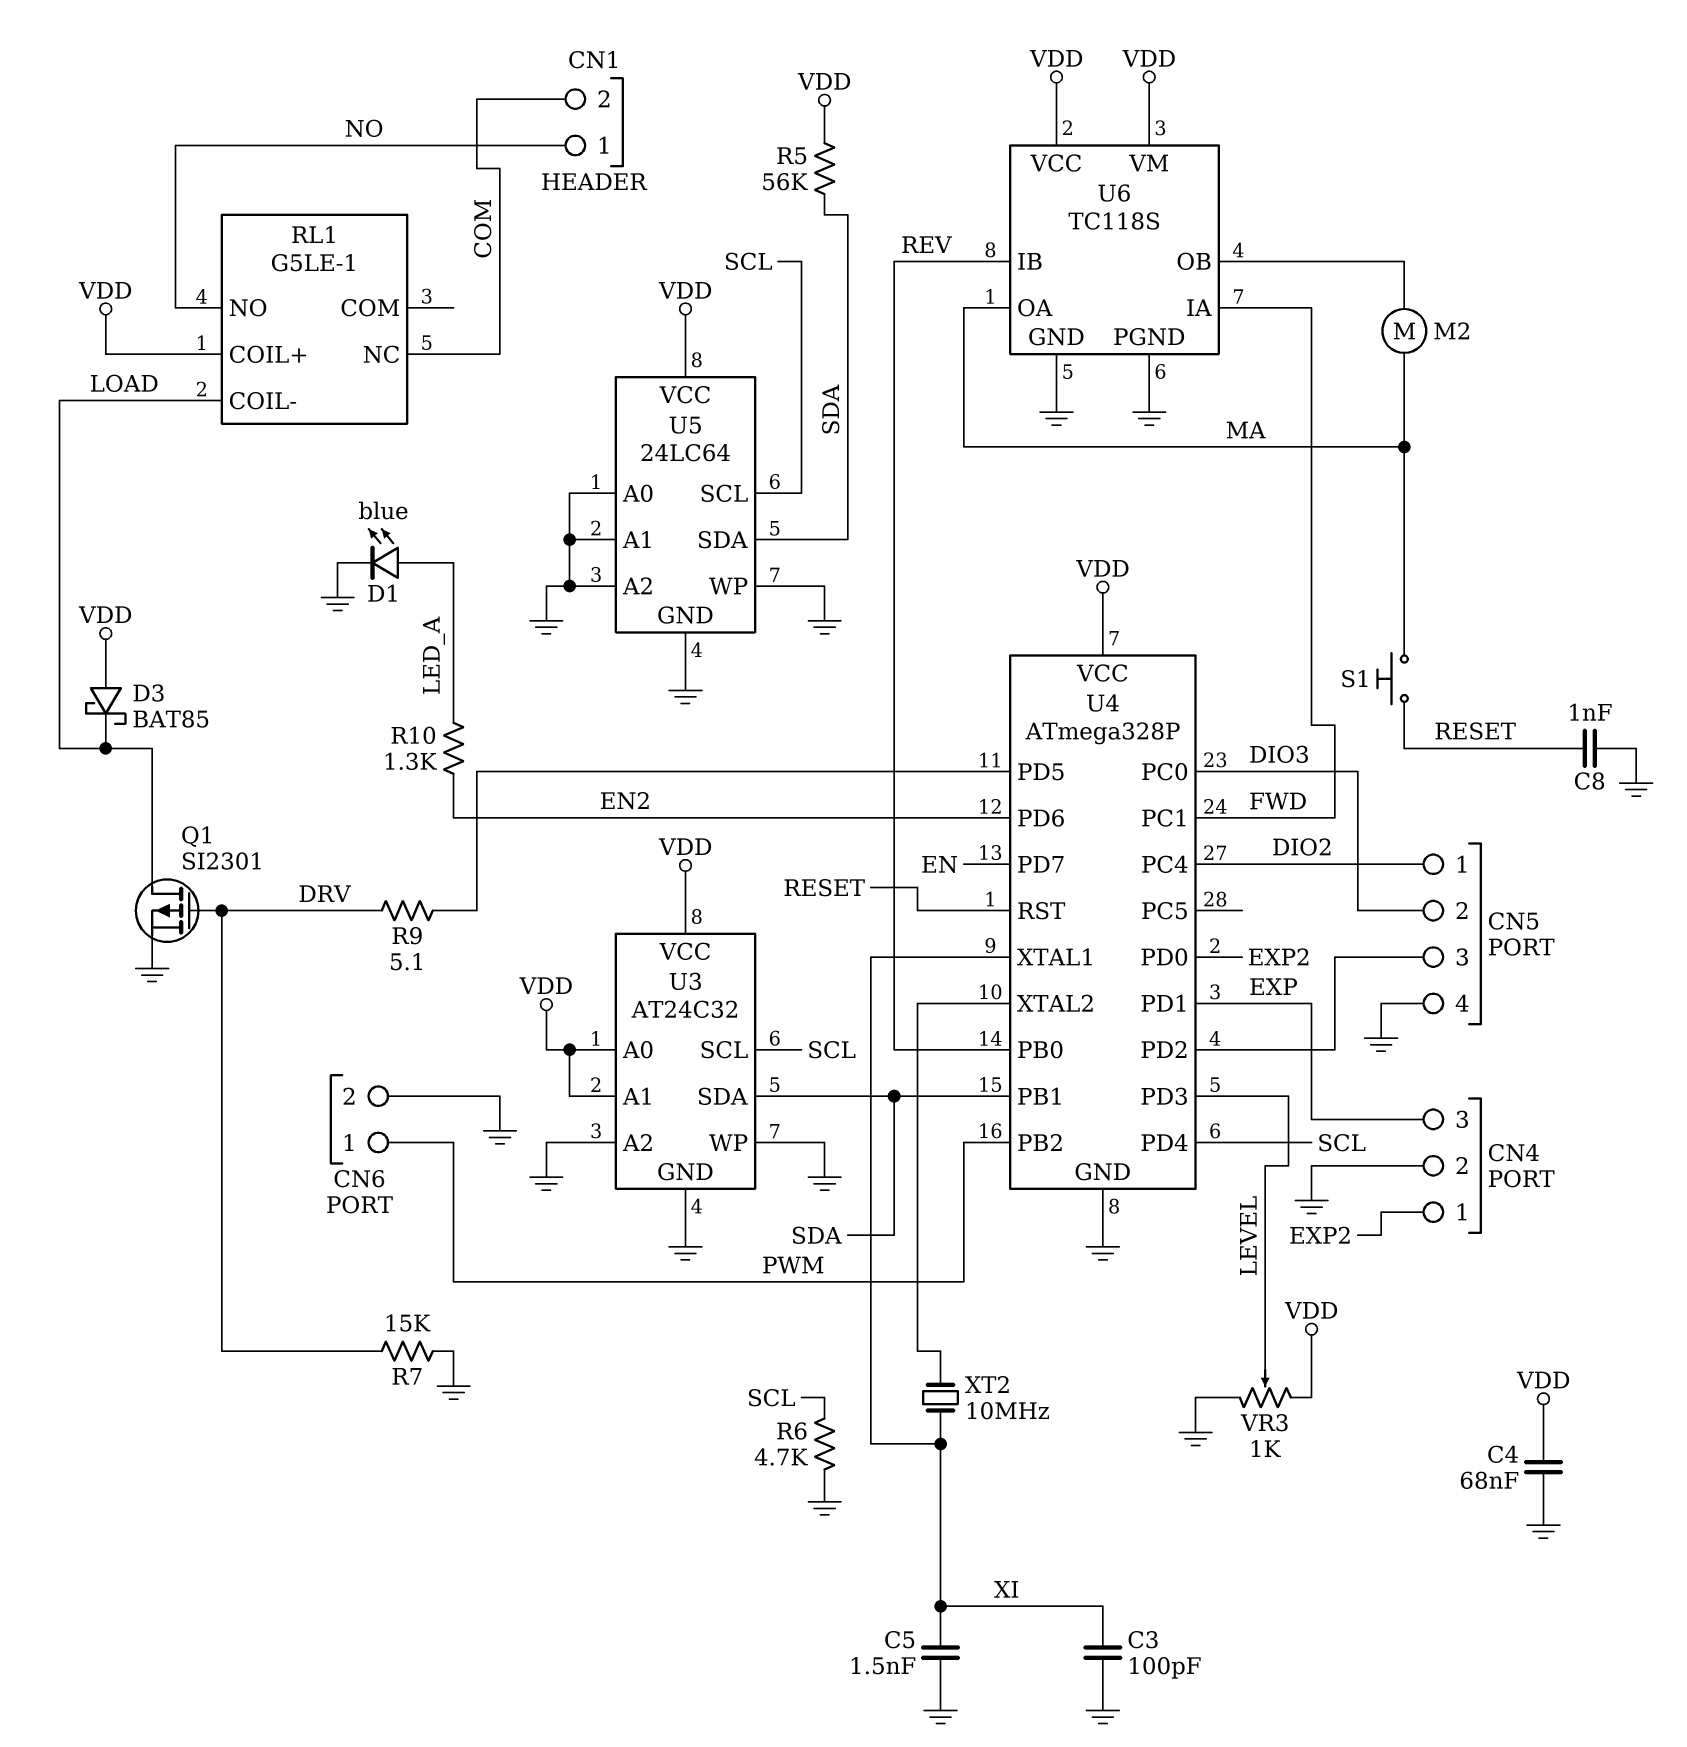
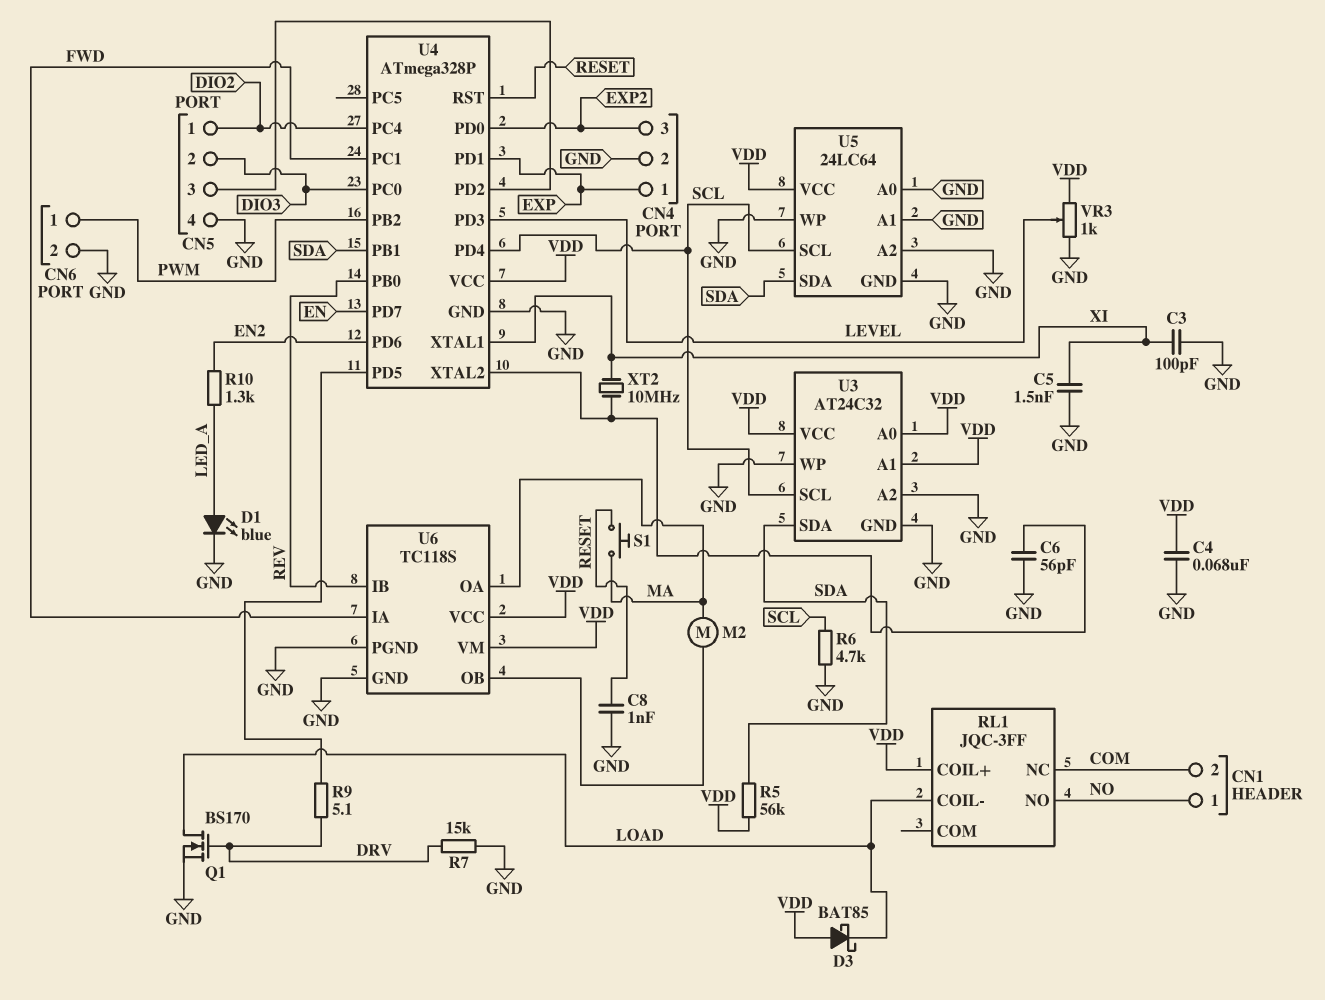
C6: none -> 56pF (GND, U4/XTAL2)
CN4 pin 1: EXP2 -> EXP
CN4 pin 3: EXP -> EXP2
Q1: PMOS SI2301 (G DRV, D LOAD, S GND) -> NMOS BS170 (G DRV, D LOAD, S GND)
RL1: G5LE-1 -> JQC-3FF

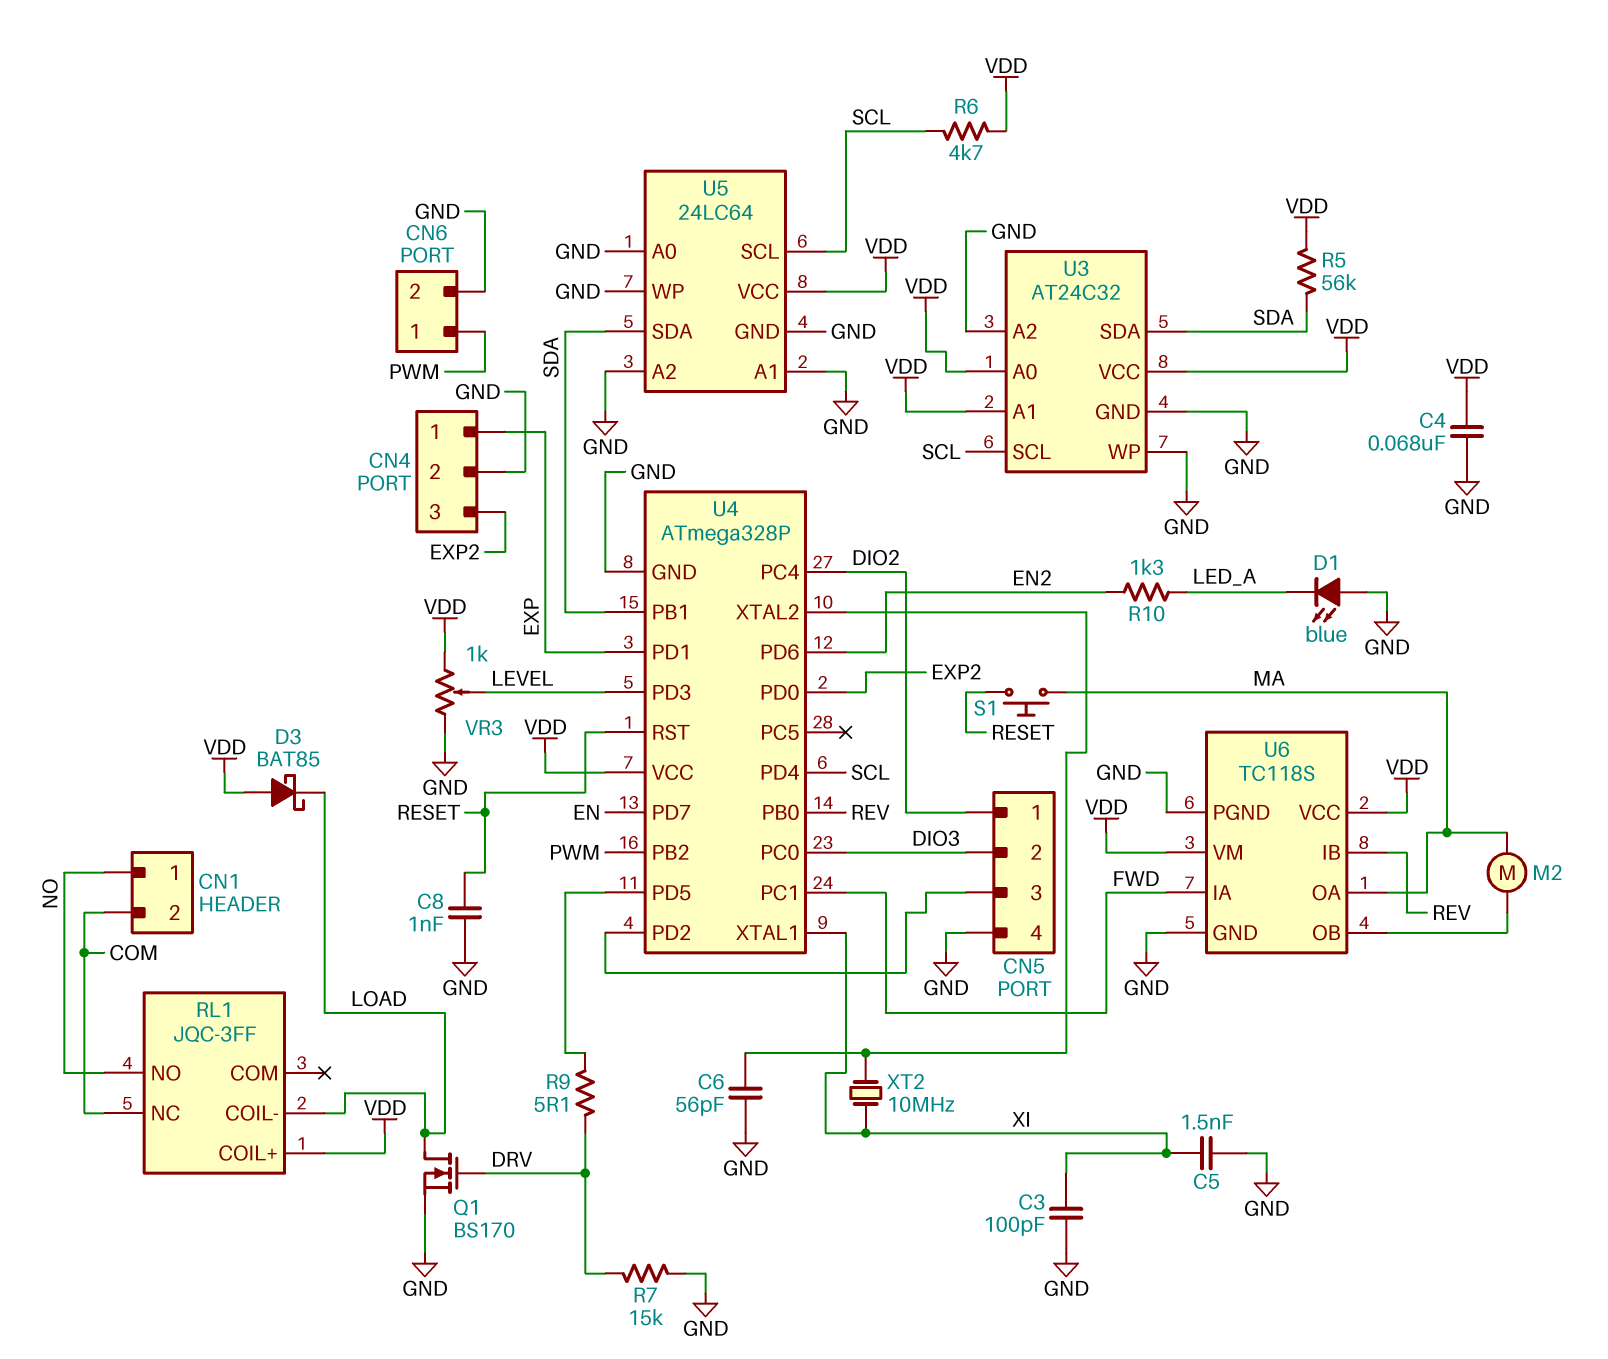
D1: LED blue (A LED_A, K GND) -> LED blue (A GND, K LED_A)
R6: 4.7k (GND, SCL) -> 4.7k (SCL, VDD)

